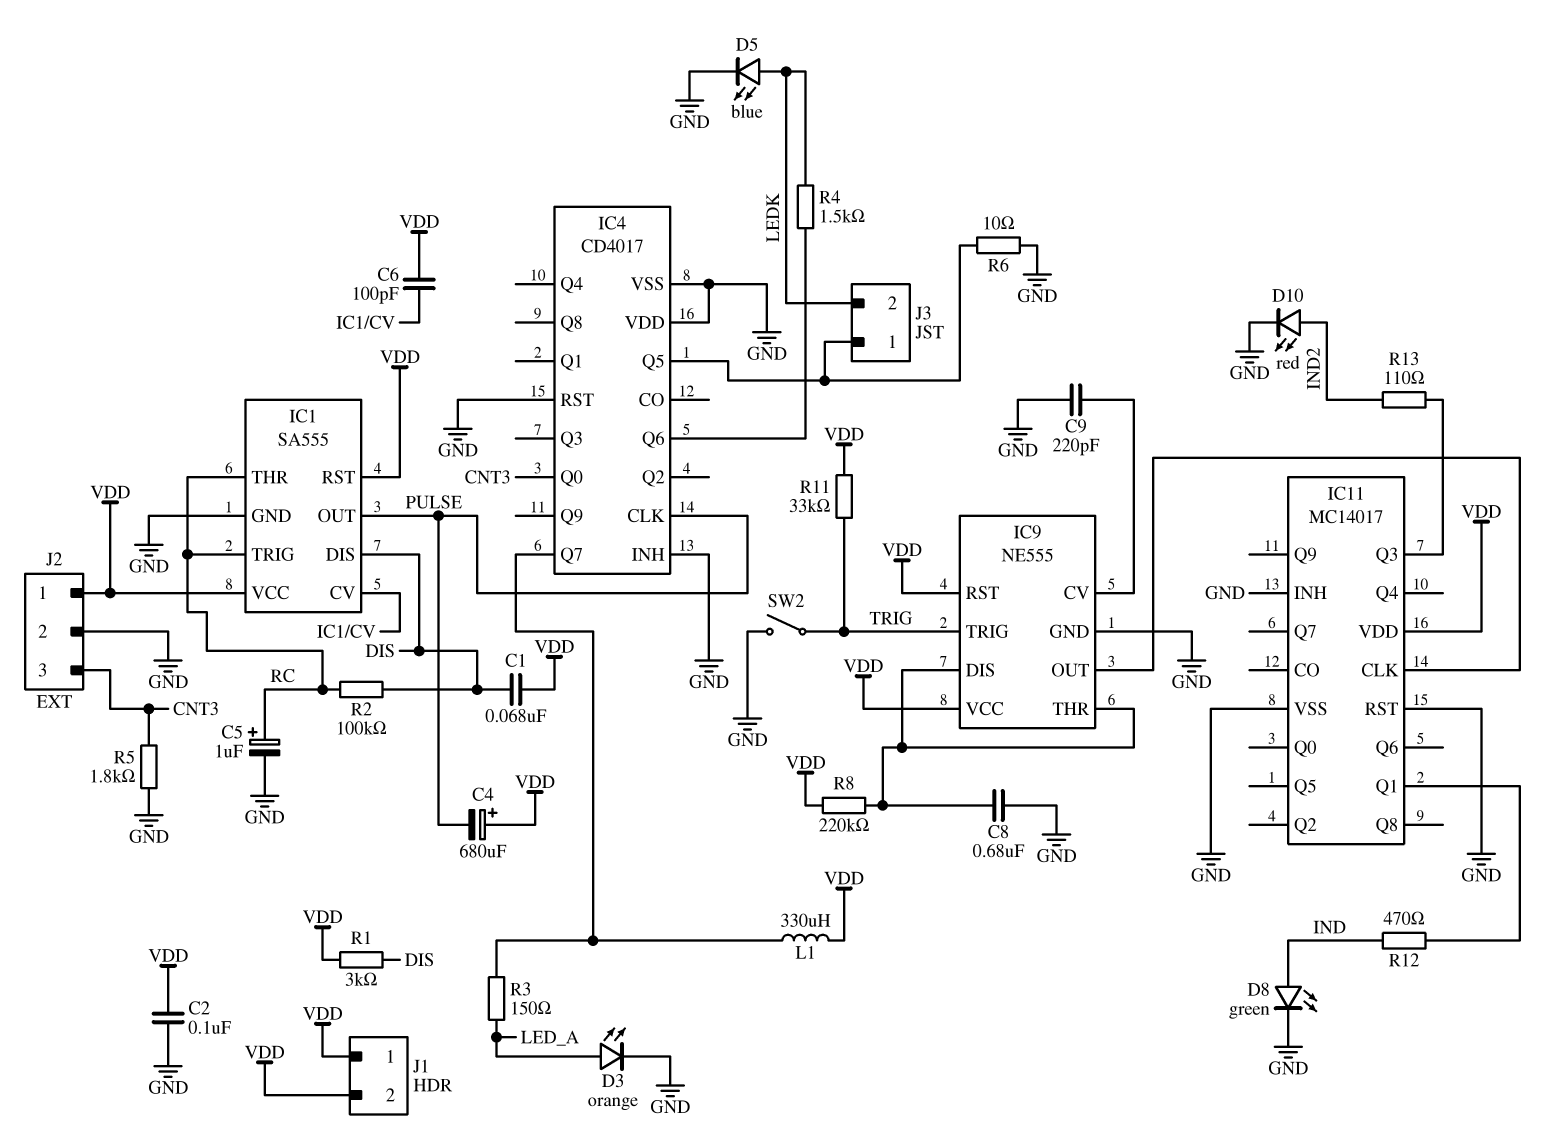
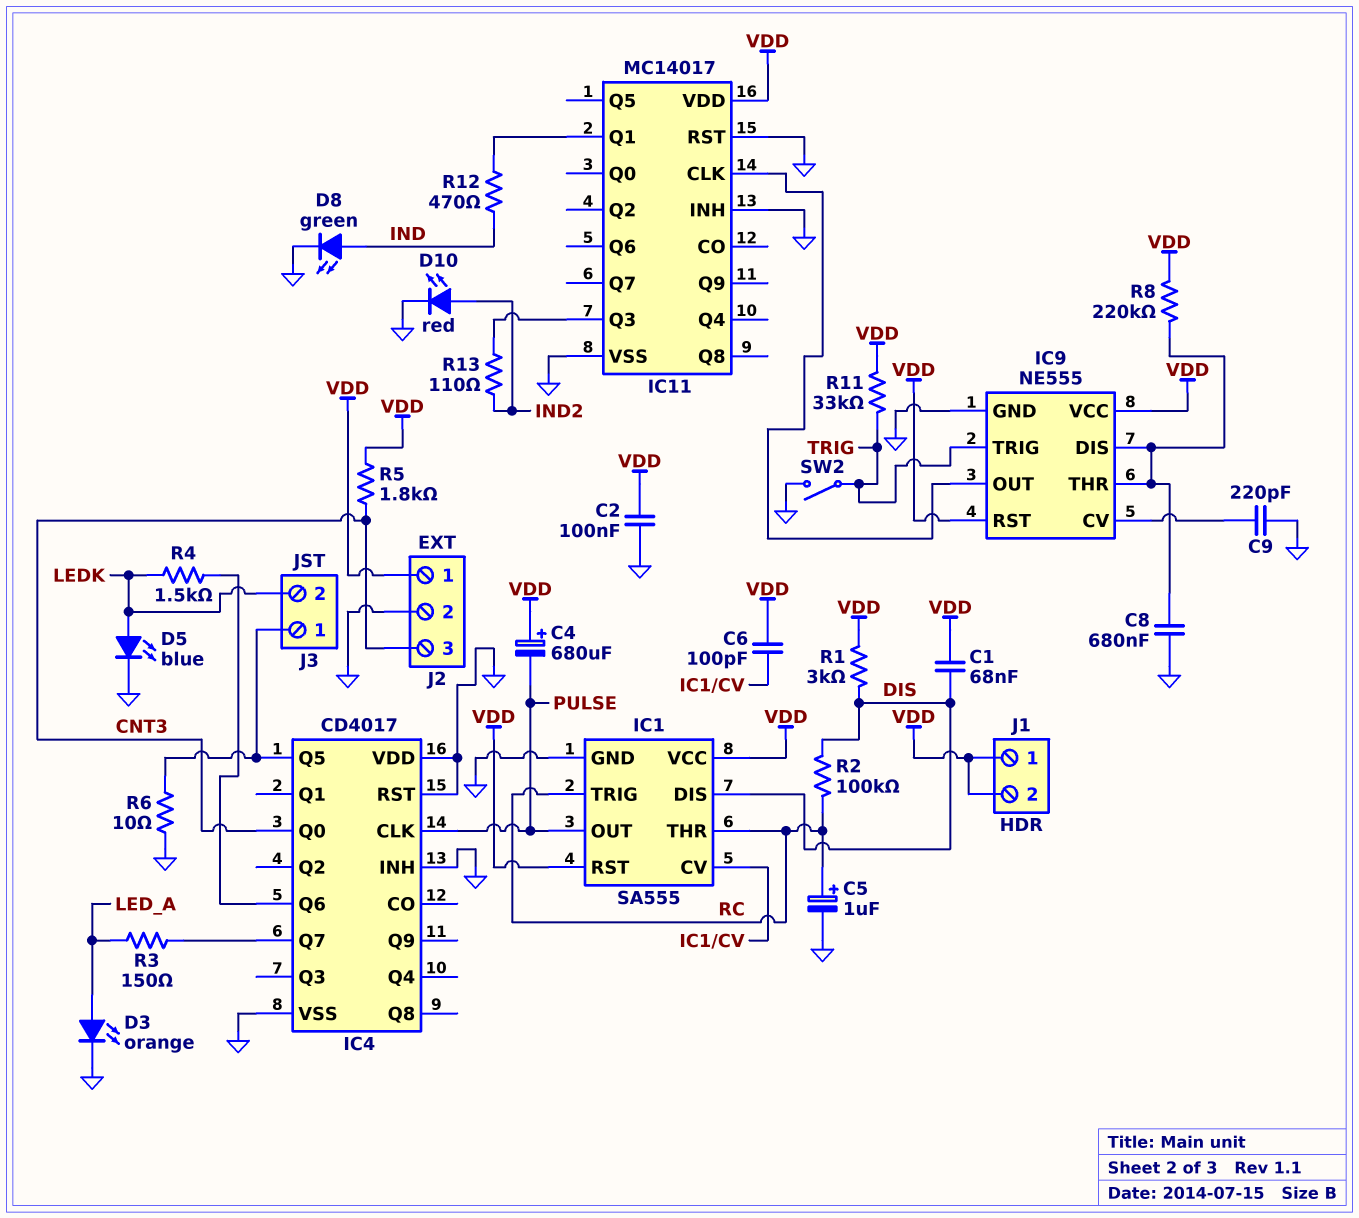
L1: 330uH (IC4/Q7, VDD) -> none
R5: 1.8k (CNT3, GND) -> 1.8k (CNT3, VDD)

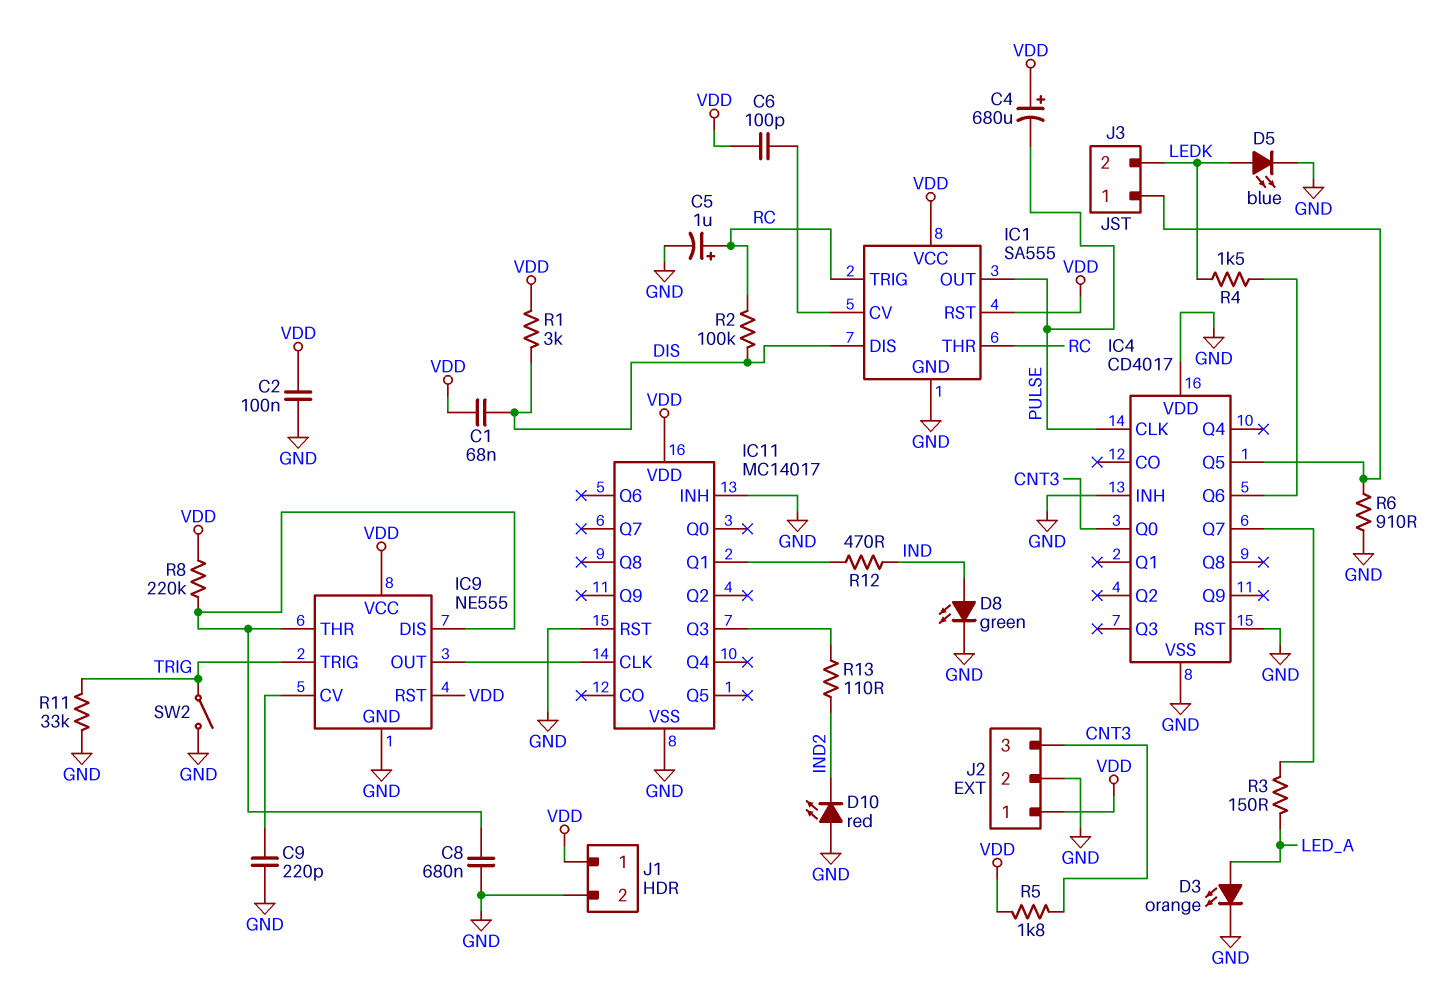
D10: LED red (A IND2, K GND) -> LED red (A GND, K IND2)
J1 pin 2: VDD -> GND
R6: 10 (GND, IC4/Q5) -> 910 (GND, IC4/Q5)
R11: 33k (TRIG, VDD) -> 33k (GND, TRIG)

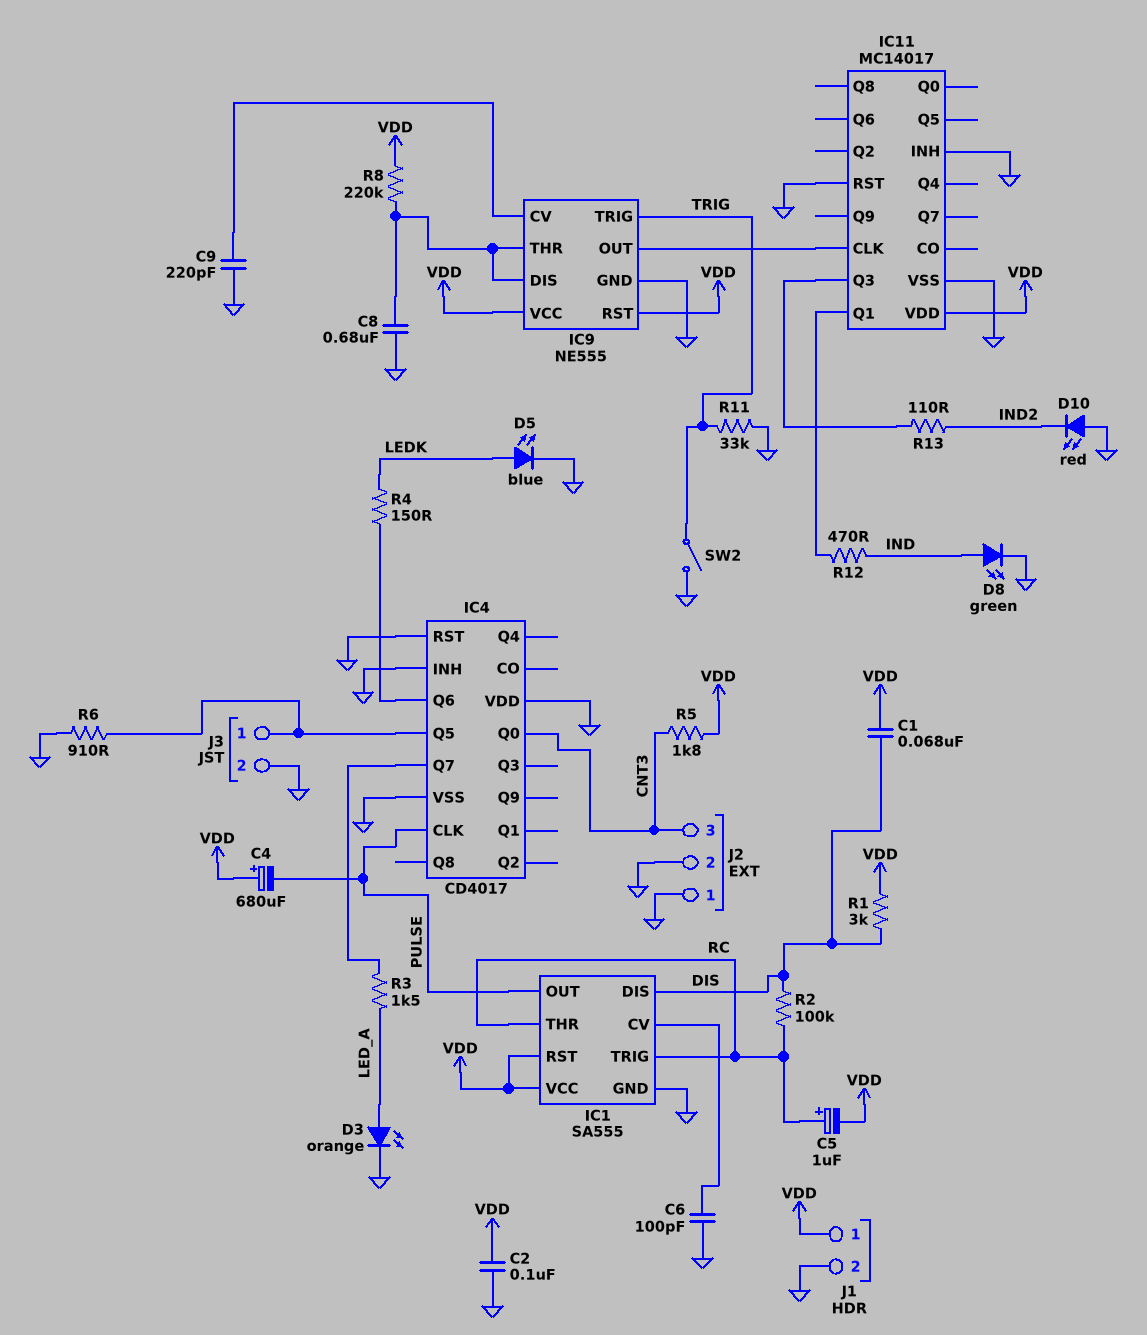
C5: 1uF (plus RC, minus GND) -> 1uF (plus RC, minus VDD)
C6: 100pF (IC1/CV, VDD) -> 100pF (GND, IC1/CV)
J2 pin 1: VDD -> GND
J3 pin 2: LEDK -> GND
R3: 150 (IC4/Q7, LED_A) -> 1.5k (IC4/Q7, LED_A)
R4: 1.5k (IC4/Q6, LEDK) -> 150 (IC4/Q6, LEDK)

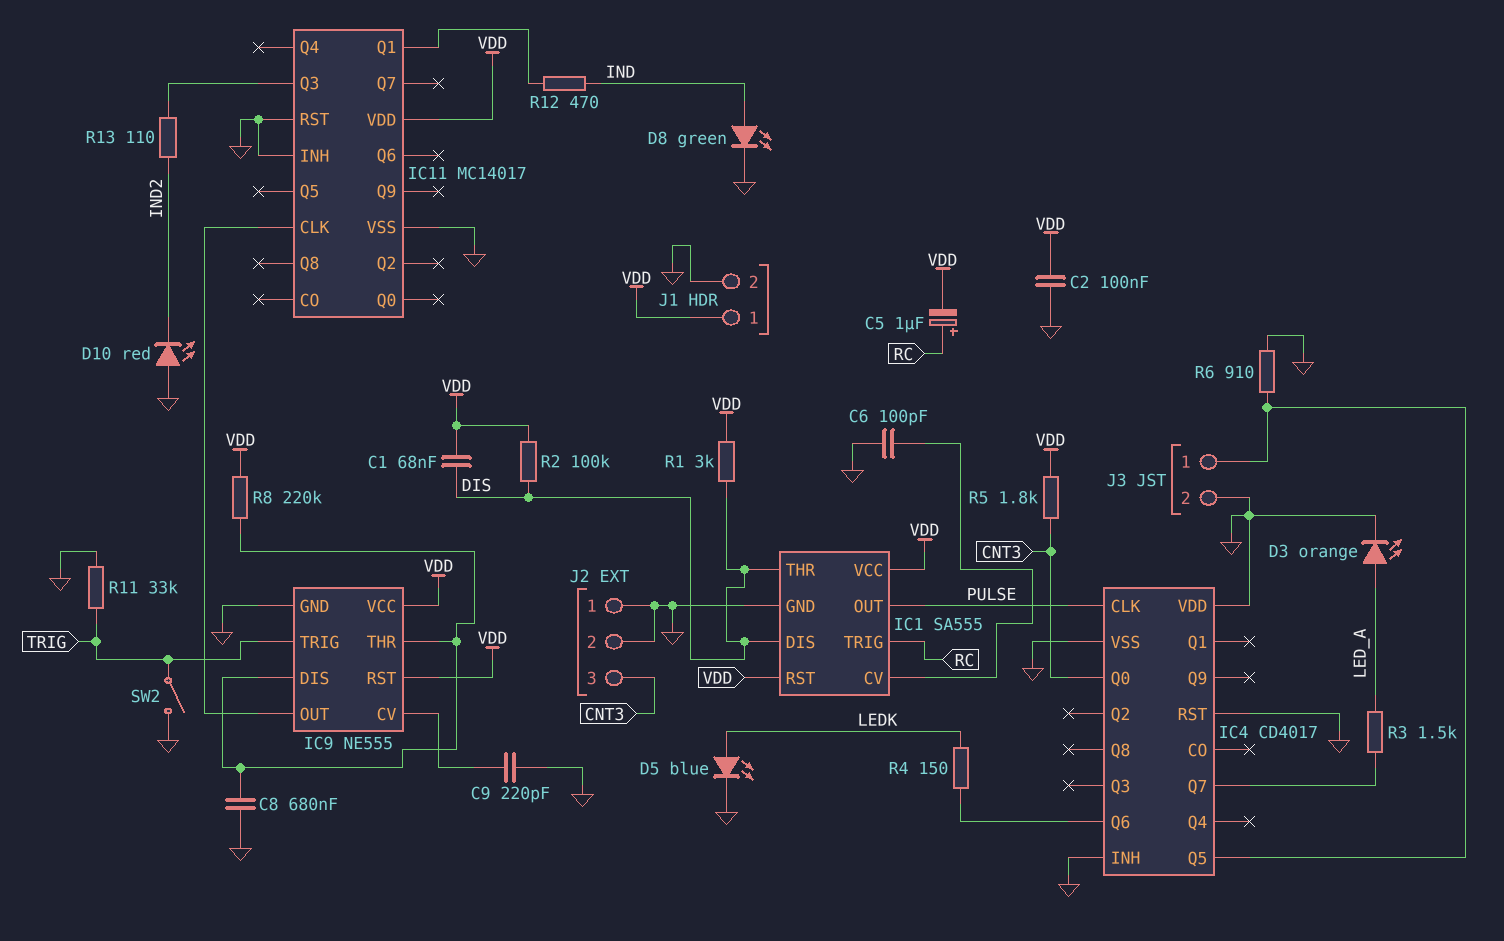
C4: 680uF (plus VDD, minus PULSE) -> none
IC1 pin THR: RC -> DIS
R2: 100k (DIS, RC) -> 100k (DIS, VDD)

